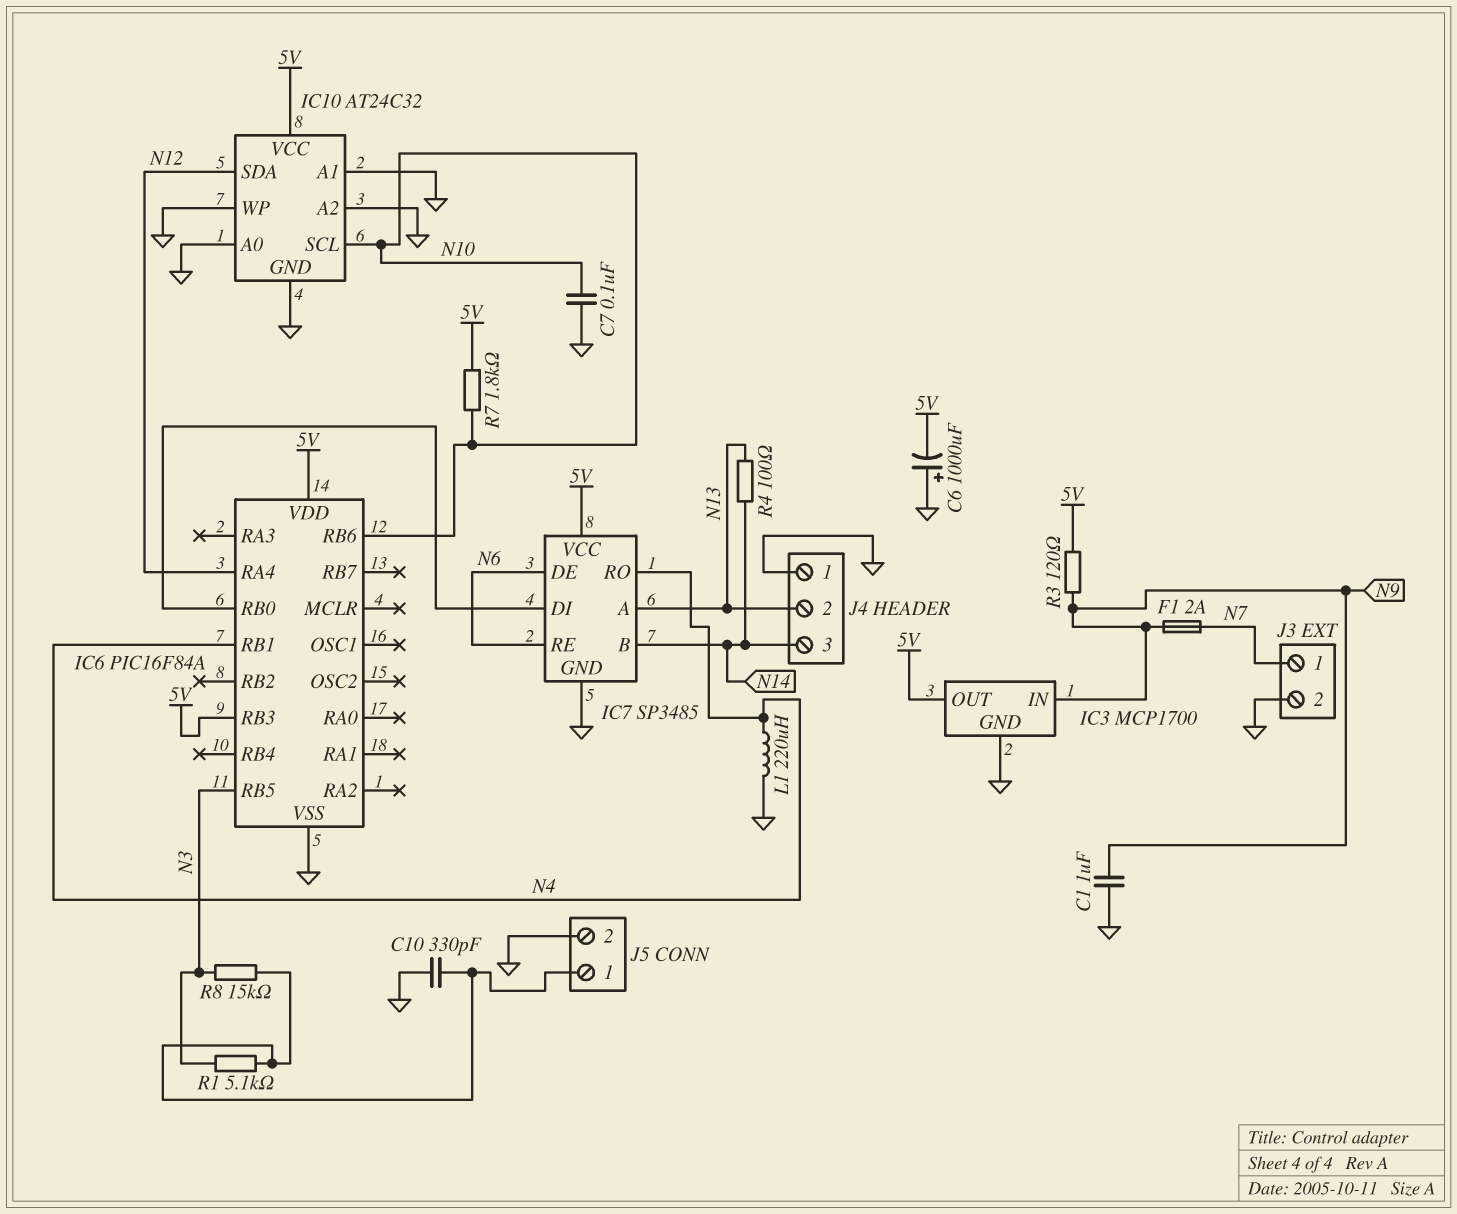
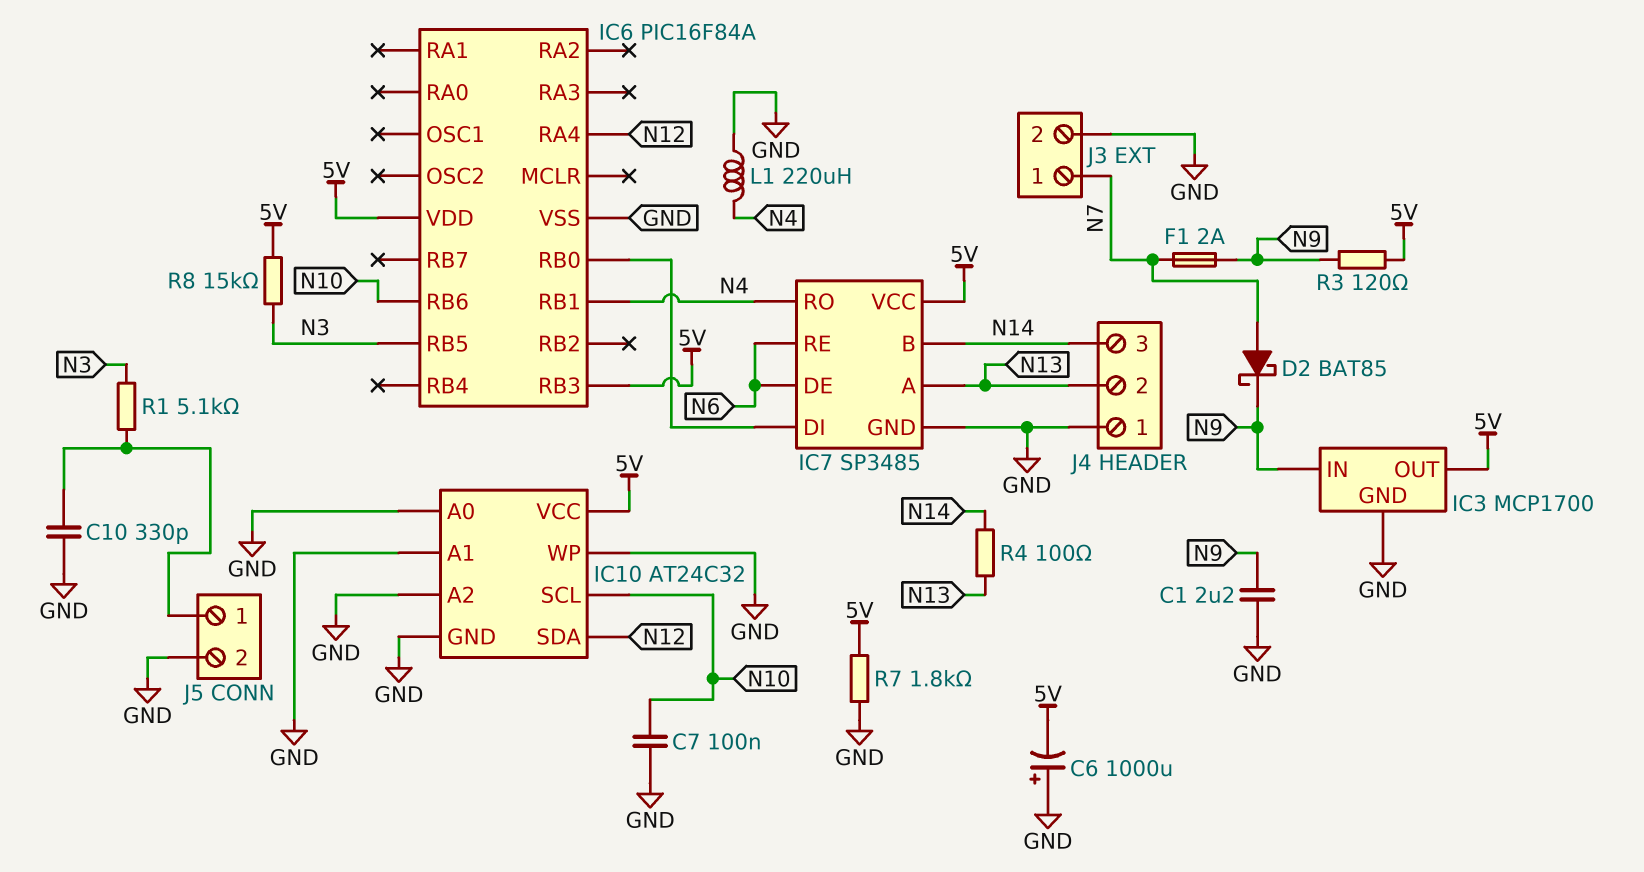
C1: 1uF (GND, N9) -> 2.2uF (GND, N9)
D2: none -> schottky BAT85 (A N7, K N9)
R7: 1.8k (5V, N10) -> 1.8k (5V, GND)
R8: 15k (J5/1, N3) -> 15k (5V, N3)

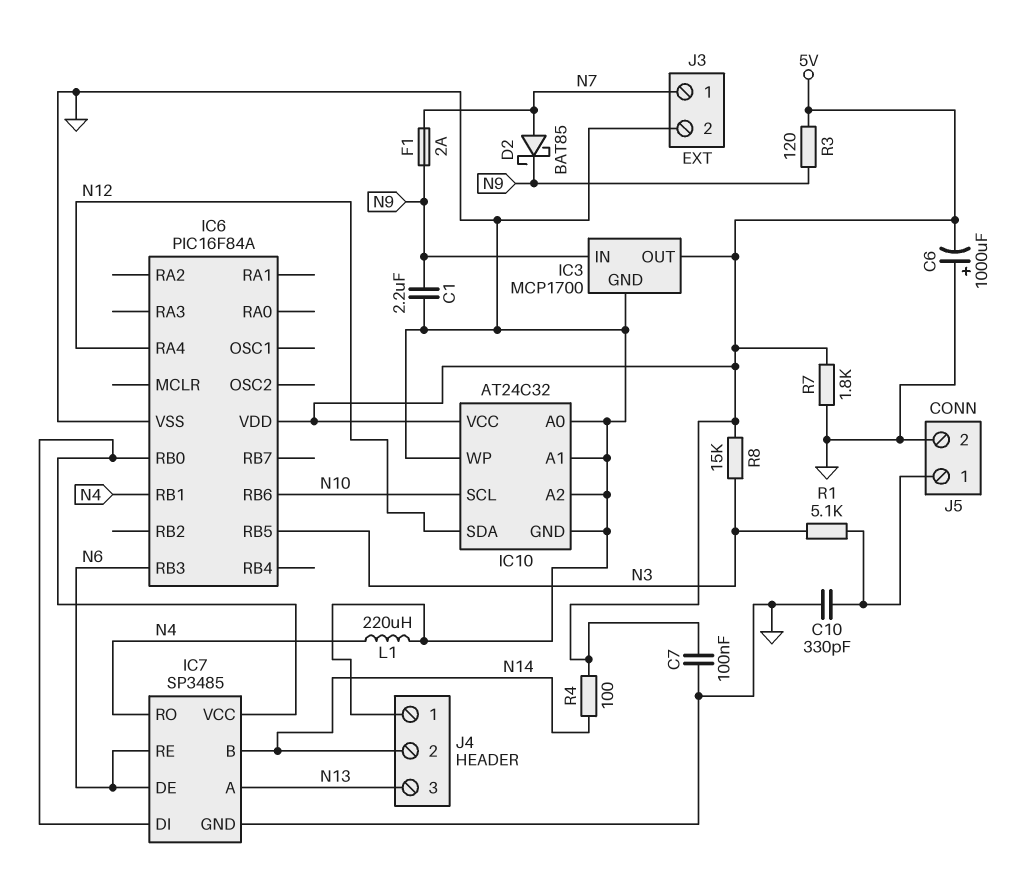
C7: 100nF (GND, N10) -> 100nF (5V, GND)
IC6 pin RB3: 5V -> N6
IC7 pin VCC: 5V -> IC6/RB0
J4 pin 2: N13 -> N14
J4 pin 3: N14 -> N13
R4: 100 (N13, N14) -> 100 (5V, N14)

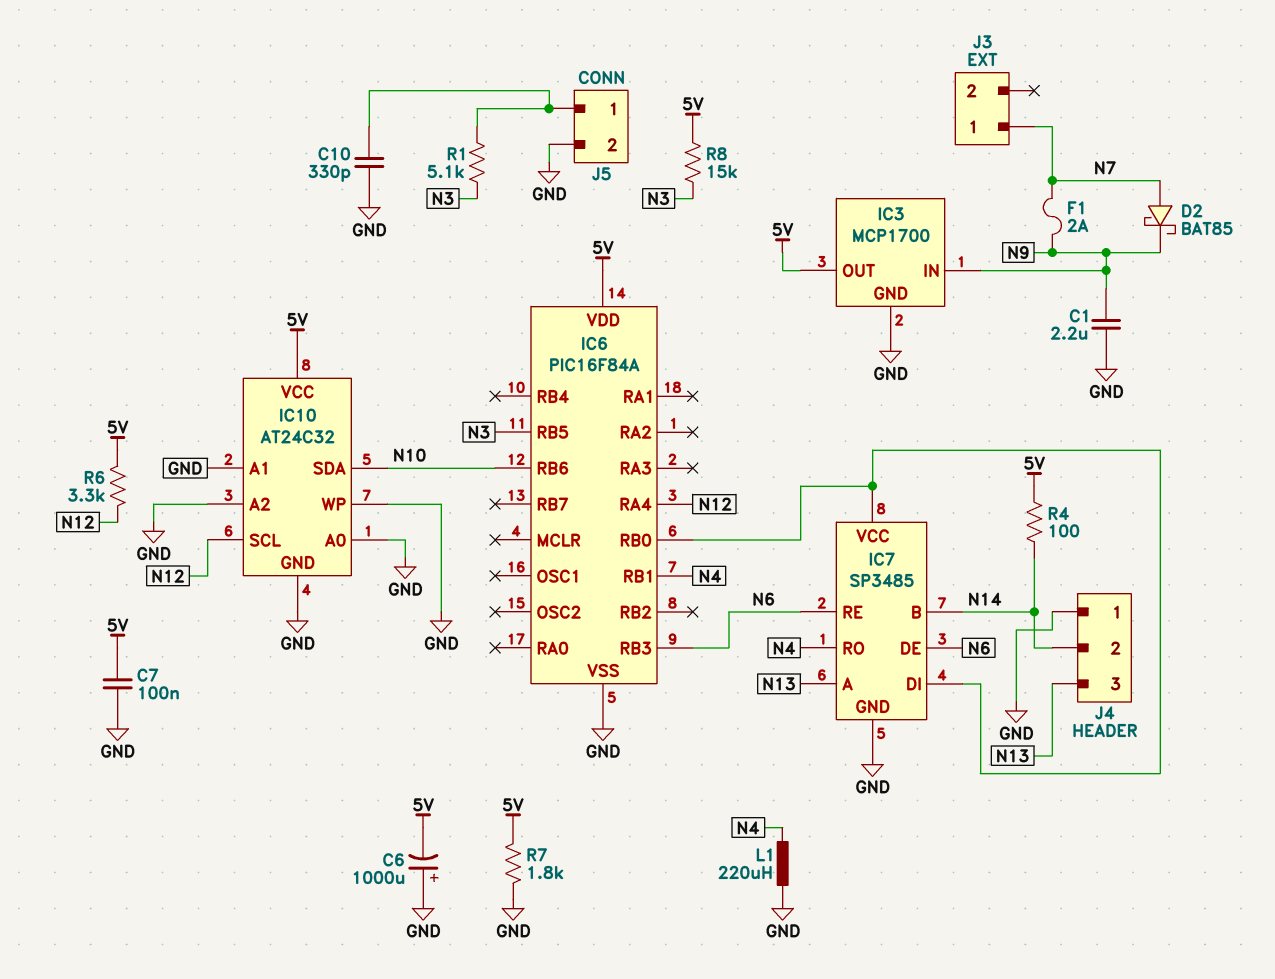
IC10 pin SCL: N10 -> N12
IC10 pin SDA: N12 -> N10
J3 pin 2: GND -> none
R3: 120 (5V, N9) -> none
R6: none -> 3.3k (5V, N12)

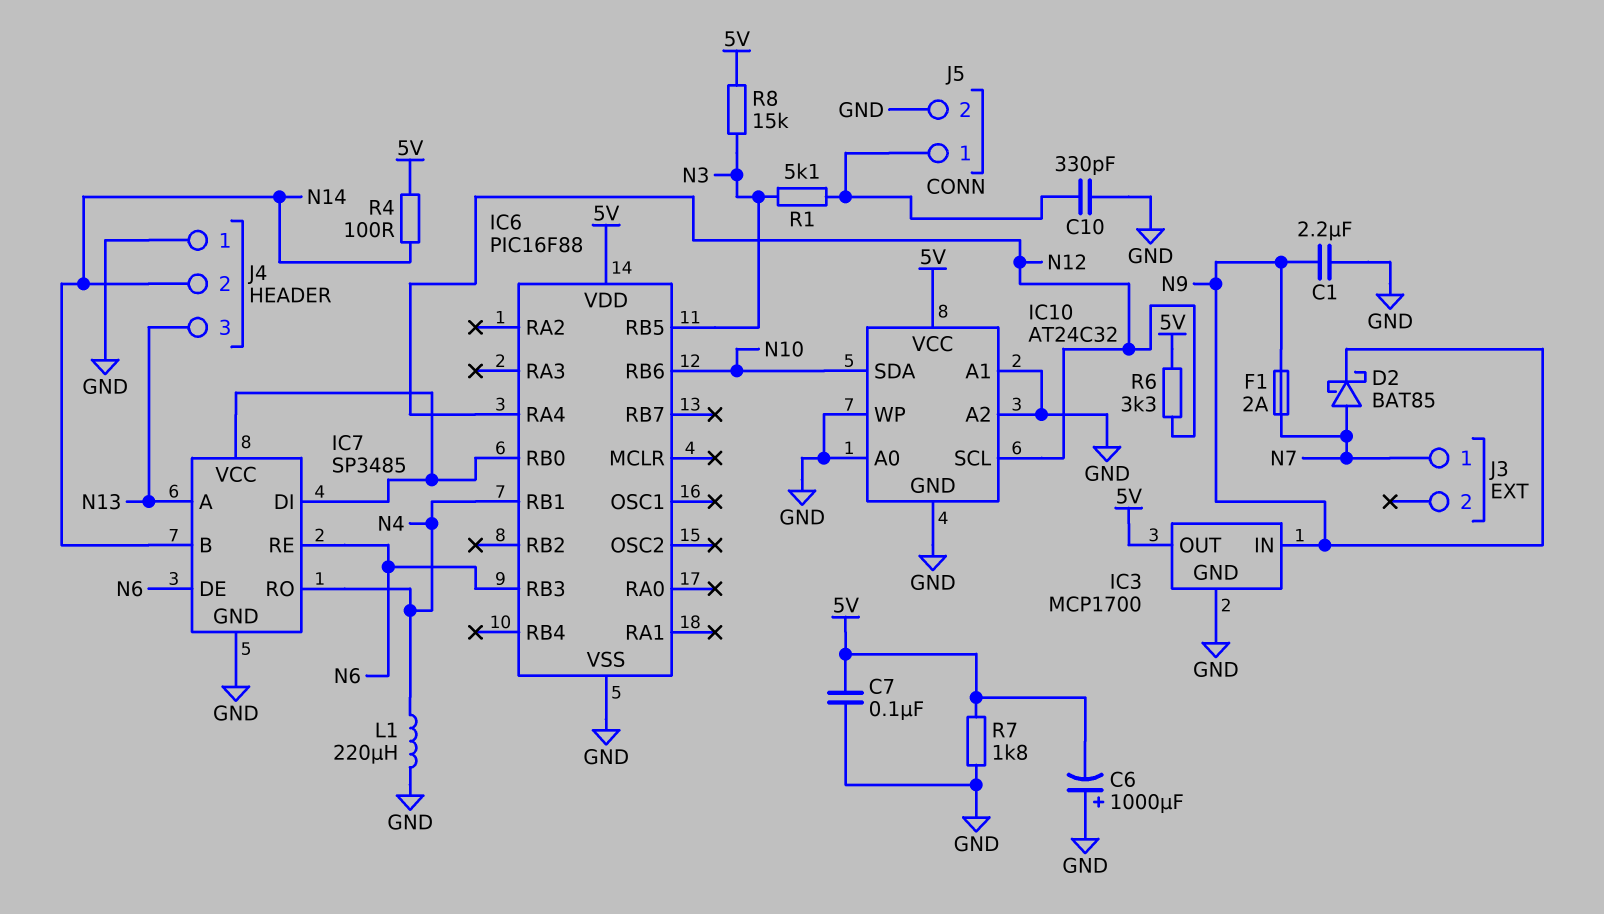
IC6: PIC16F84A -> PIC16F88

